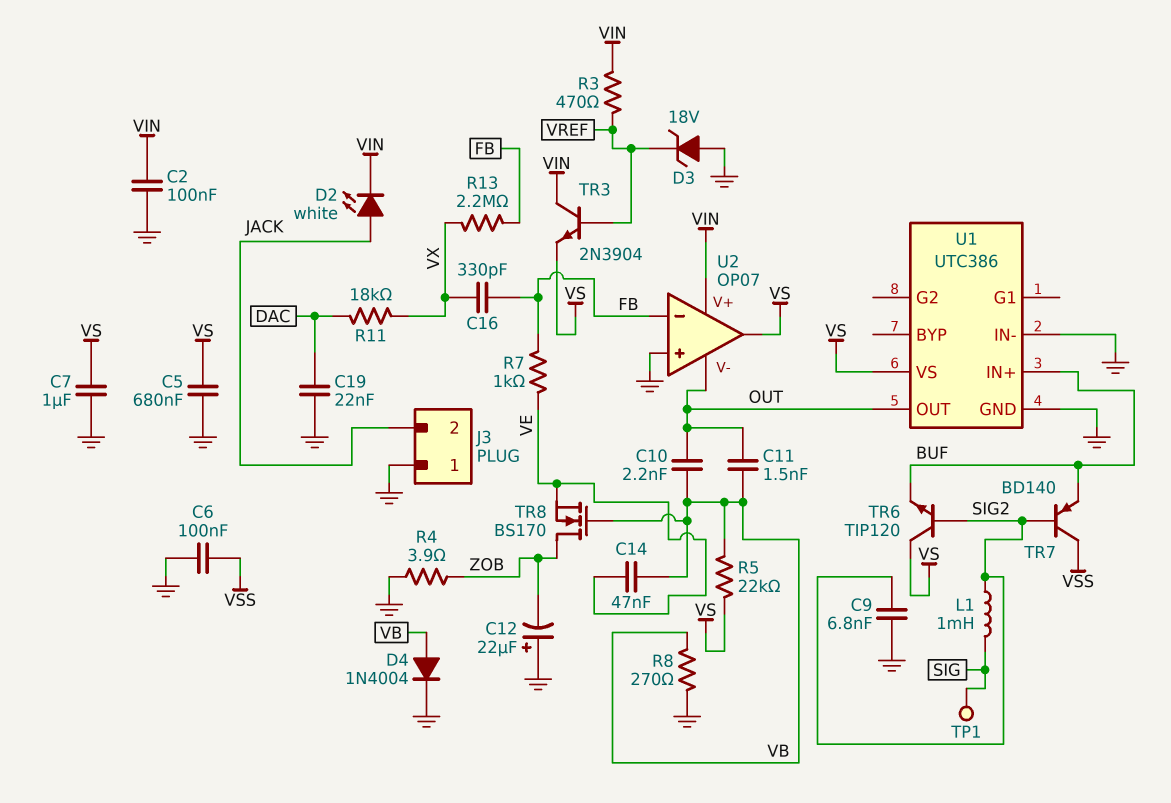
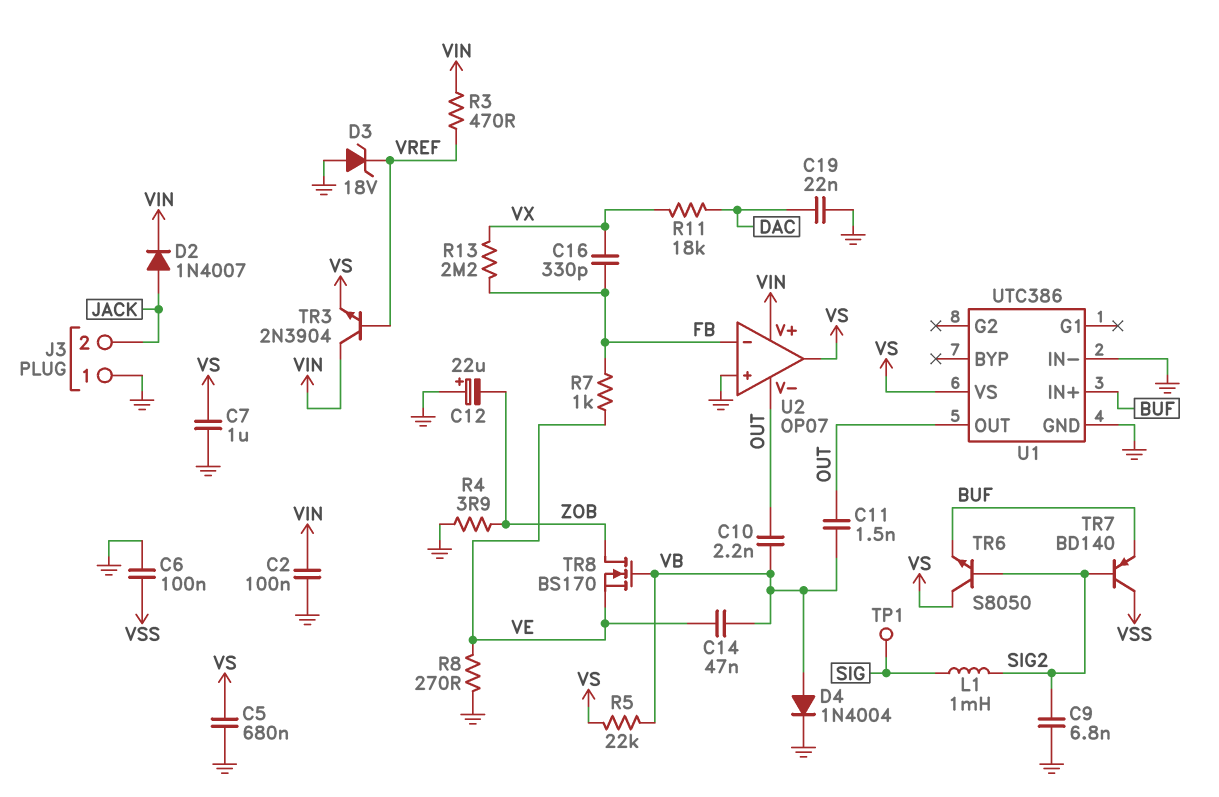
D2: LED white (A JACK, K VIN) -> diode 1N4007 (A JACK, K VIN)
R8: 270 (GND, VB) -> 270 (GND, VE)
TR6: NPN TIP120 (B SIG2, C VS, E BUF) -> NPN S8050 (B SIG2, C VS, E BUF)

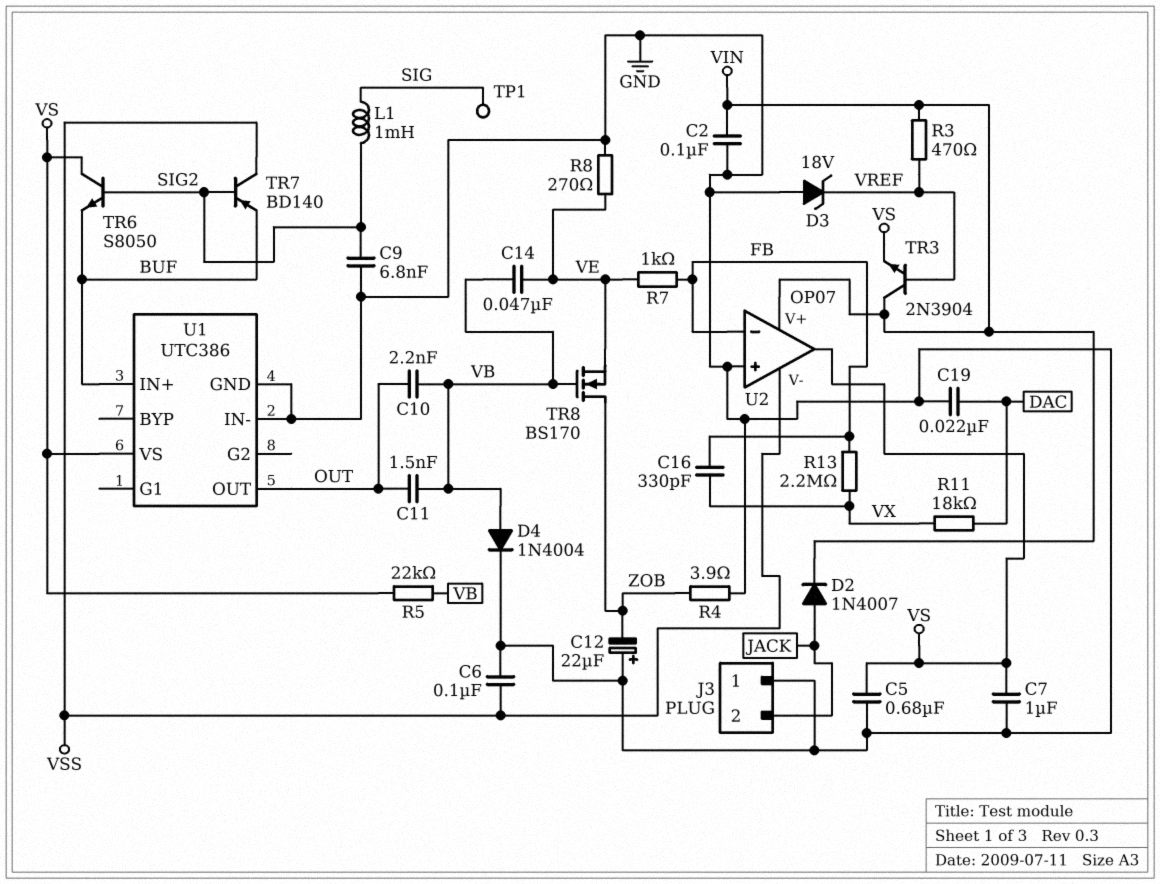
U2 pin V-: OUT -> VSS

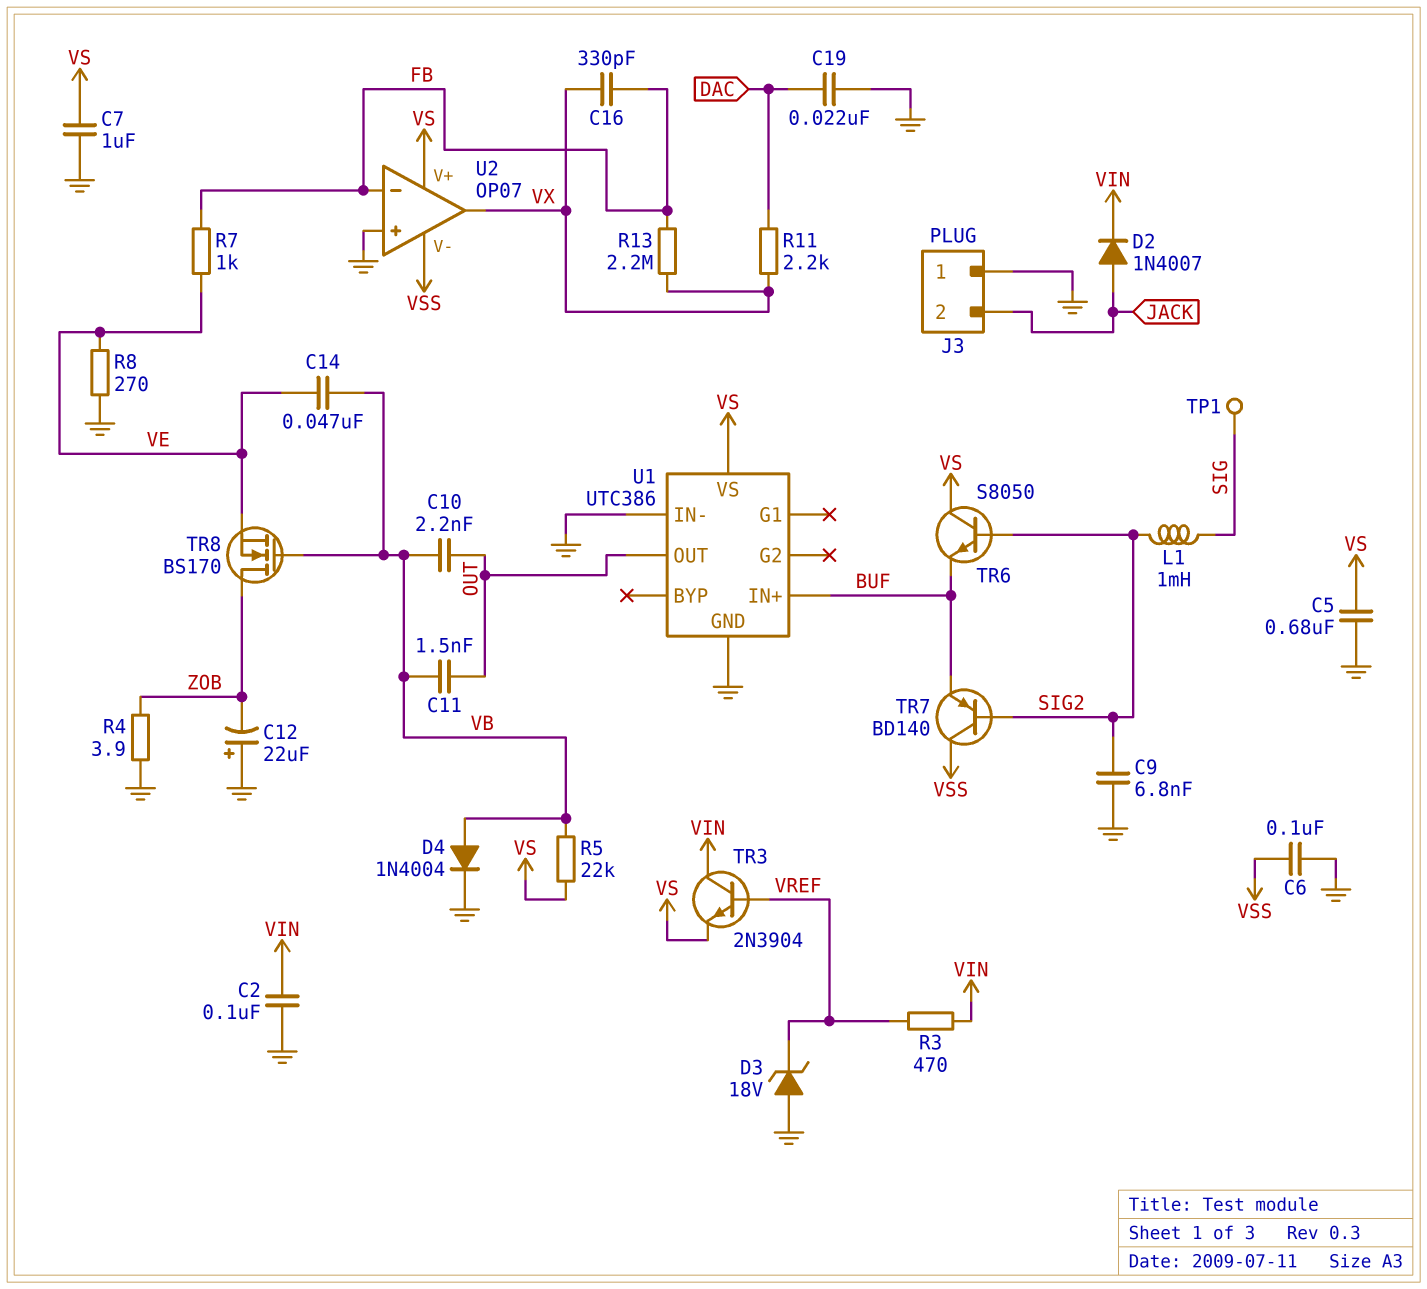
R11: 18k (DAC, VX) -> 2.2k (DAC, VX)
U2 pin V+: VIN -> VS
U2 pin out: VS -> VX

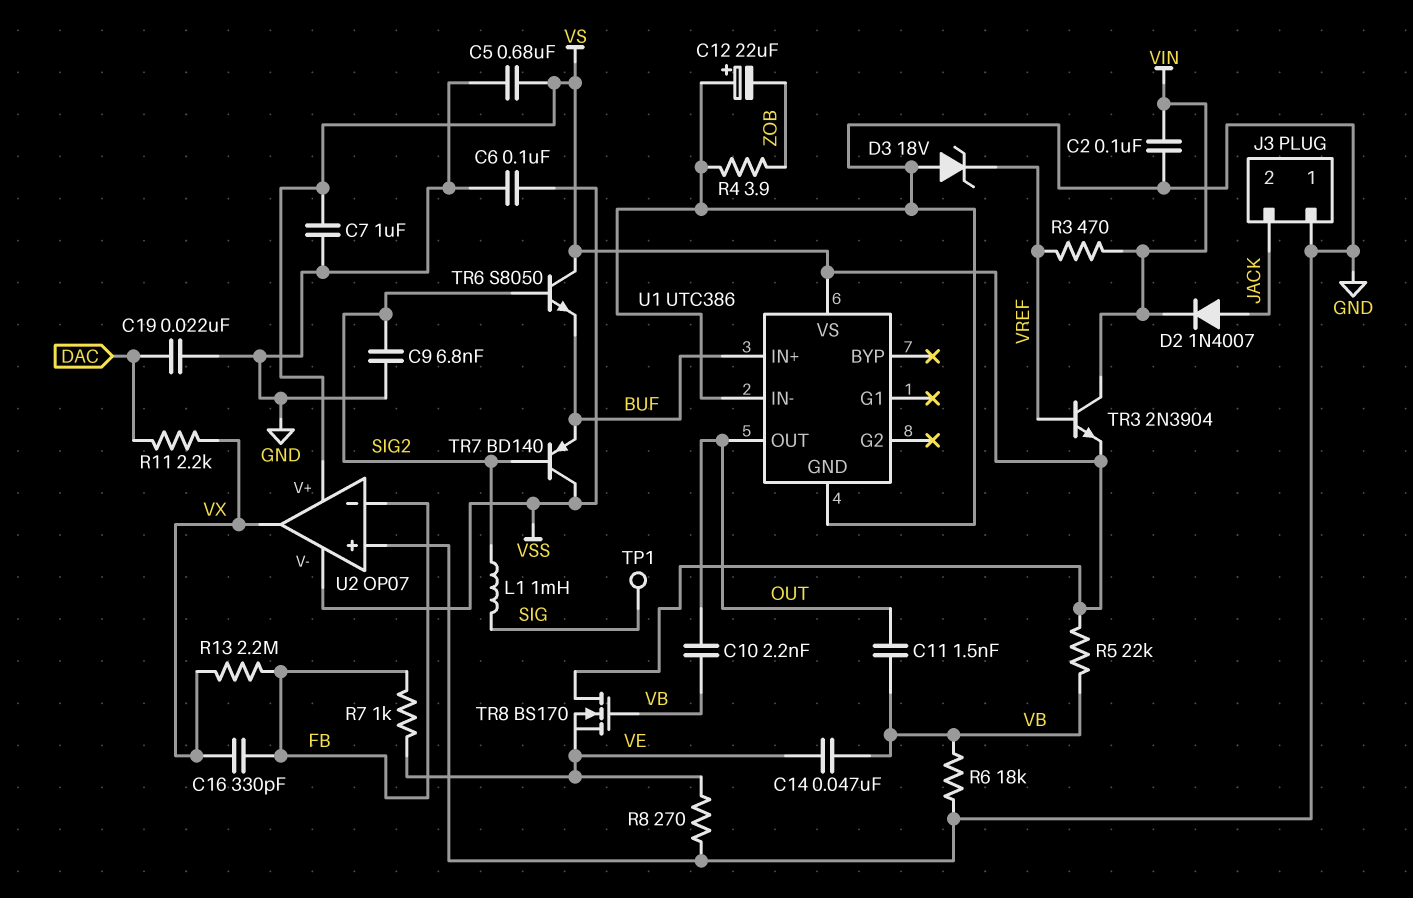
D4: diode 1N4004 (A VB, K GND) -> none
R6: none -> 18k (GND, VB)
TR8: NMOS BS170 (G VB, D ZOB, S VE) -> NMOS BS170 (G VB, D VS, S VE)

